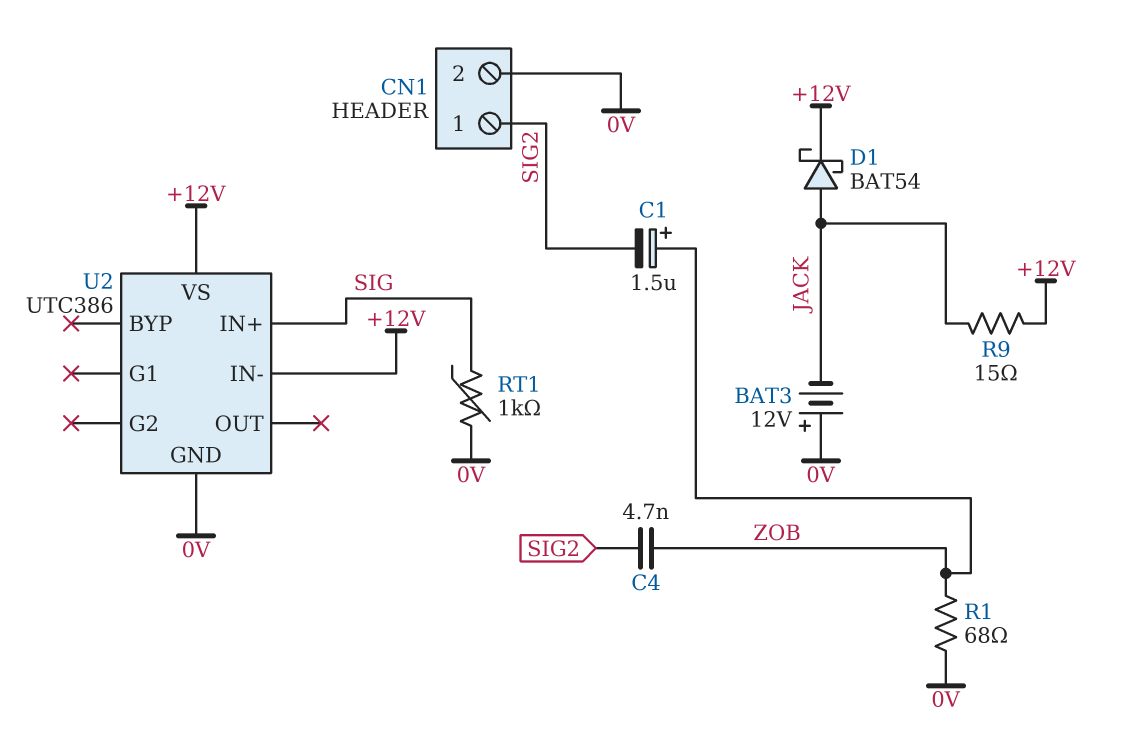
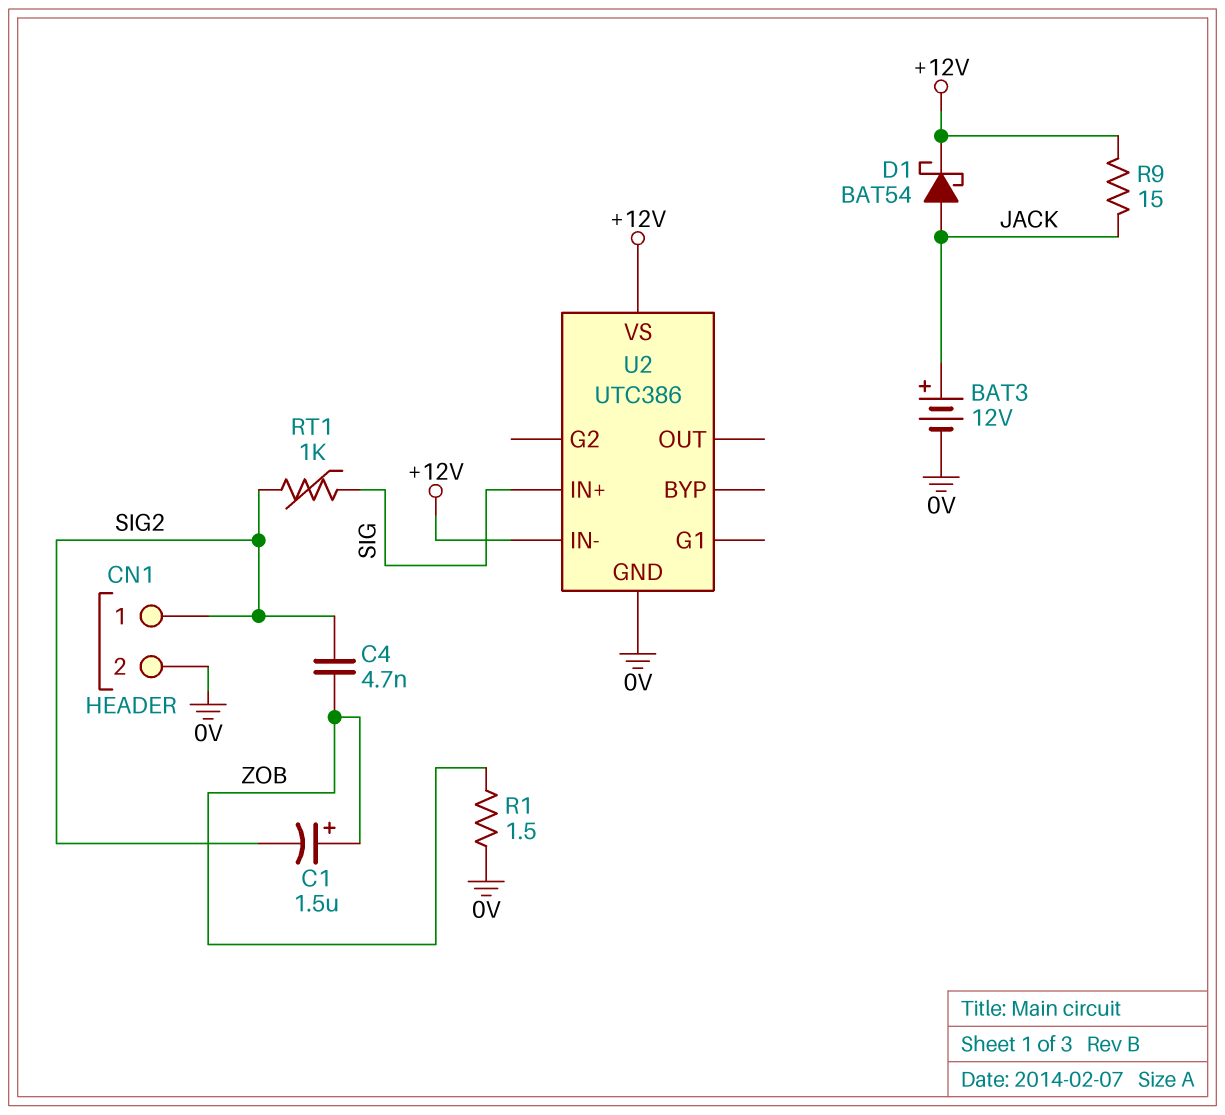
BAT3: 12V (plus 0V, minus JACK) -> 12V (plus JACK, minus 0V)
R1: 68 (0V, ZOB) -> 1.5 (0V, ZOB)
RT1: 1k (0V, SIG) -> 1k (SIG, SIG2)

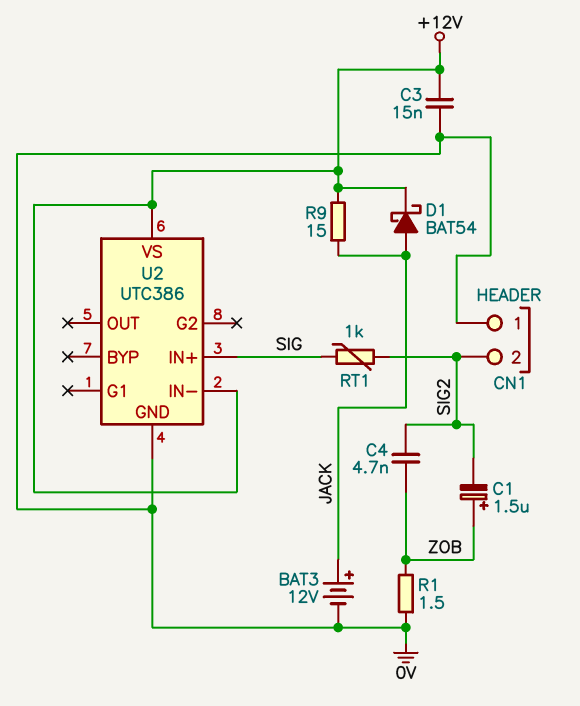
C3: none -> 15nF (+12V, 0V)
CN1 pin 1: SIG2 -> 0V
CN1 pin 2: 0V -> SIG2

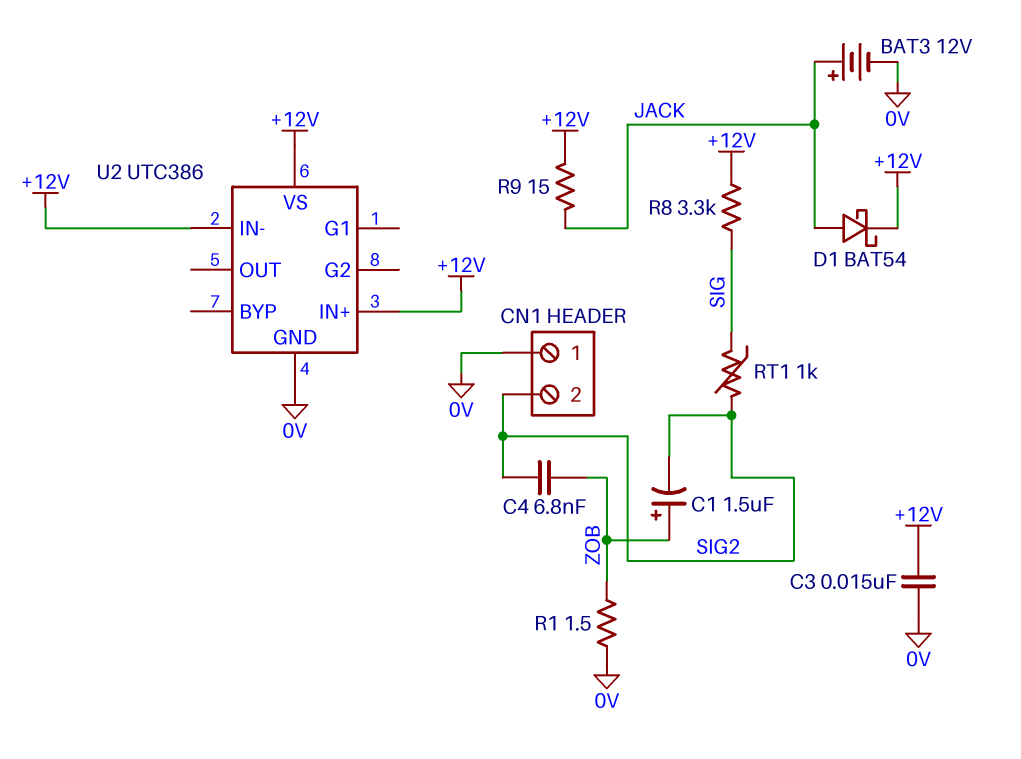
C4: 4.7nF (SIG2, ZOB) -> 6.8nF (SIG2, ZOB)
R8: none -> 3.3k (+12V, SIG)
U2 pin IN+: SIG -> +12V

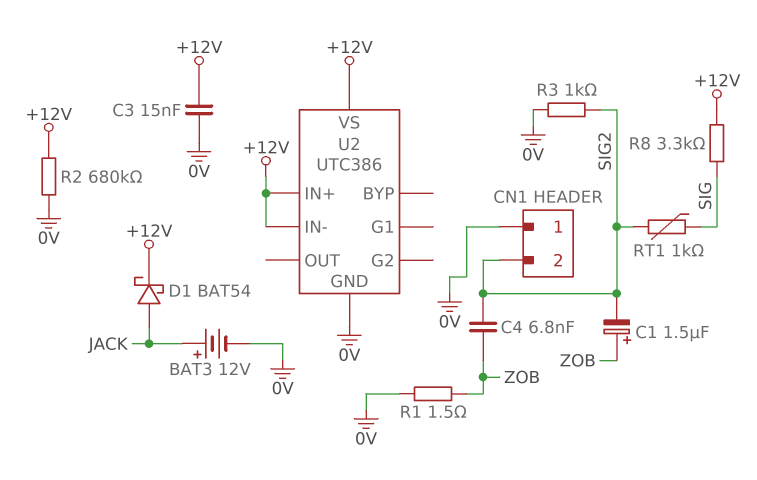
R2: none -> 680k (+12V, 0V)
R3: none -> 1k (0V, SIG2)
R9: 15 (+12V, JACK) -> none

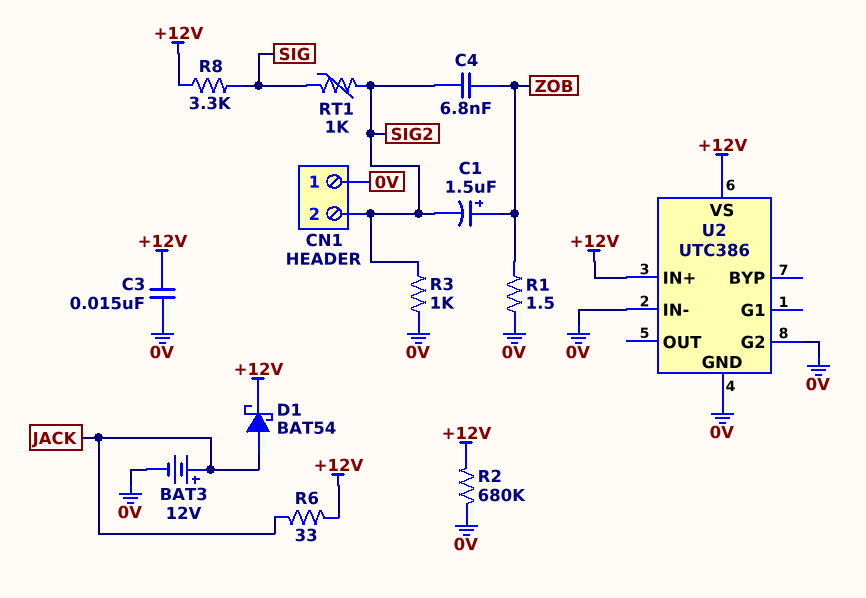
R6: none -> 33 (+12V, JACK)
U2 pin G2: none -> 0V
U2 pin IN-: +12V -> 0V

